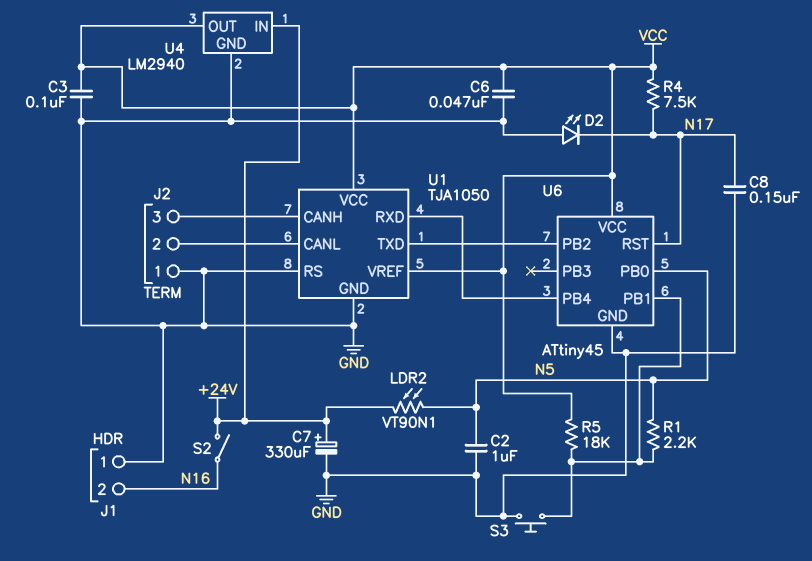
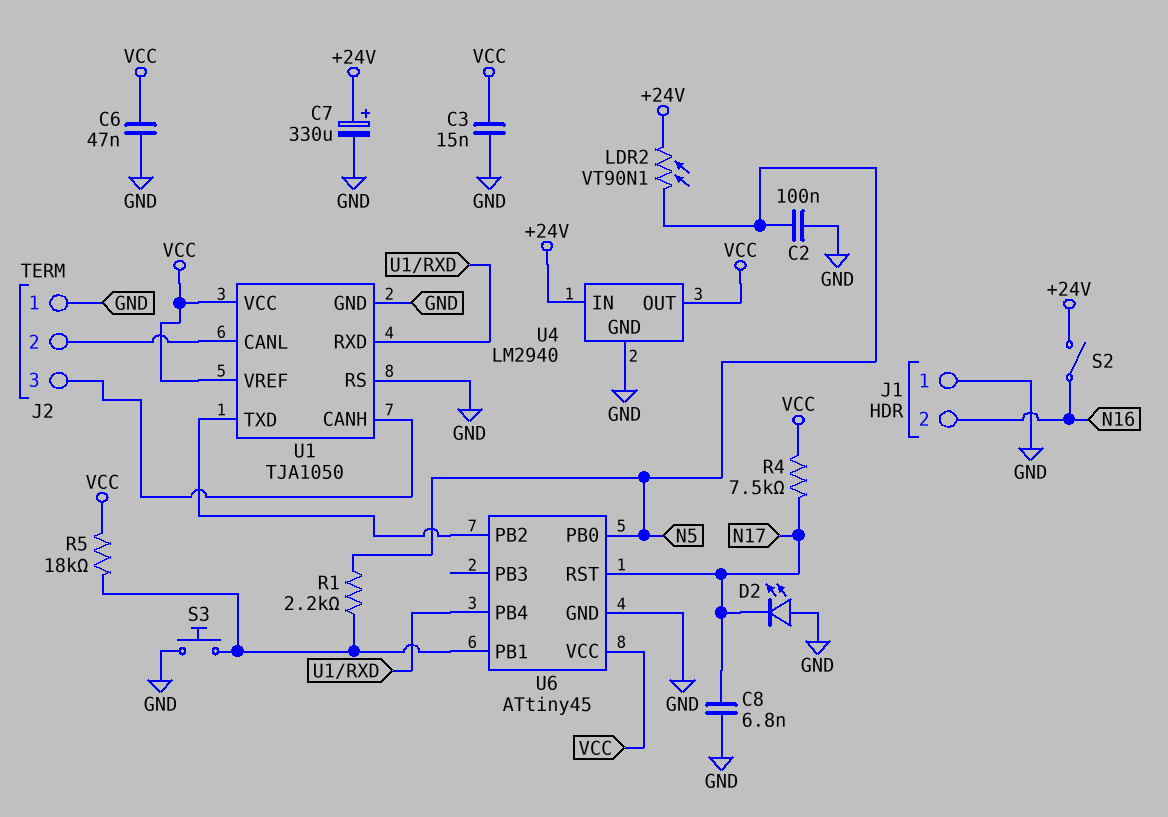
C2: 1uF (GND, N5) -> 100nF (GND, N5)
C3: 100nF (GND, VCC) -> 15nF (GND, VCC)
C8: 150nF (GND, N17) -> 6.8nF (GND, N17)

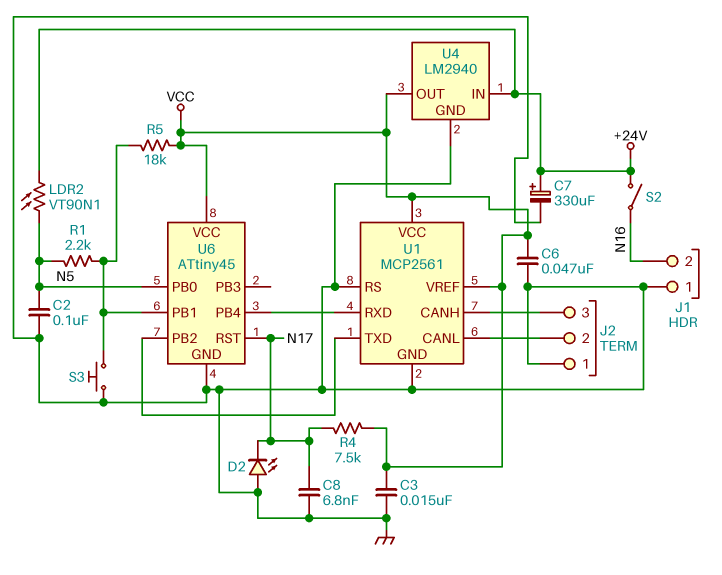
U1: TJA1050 -> MCP2561

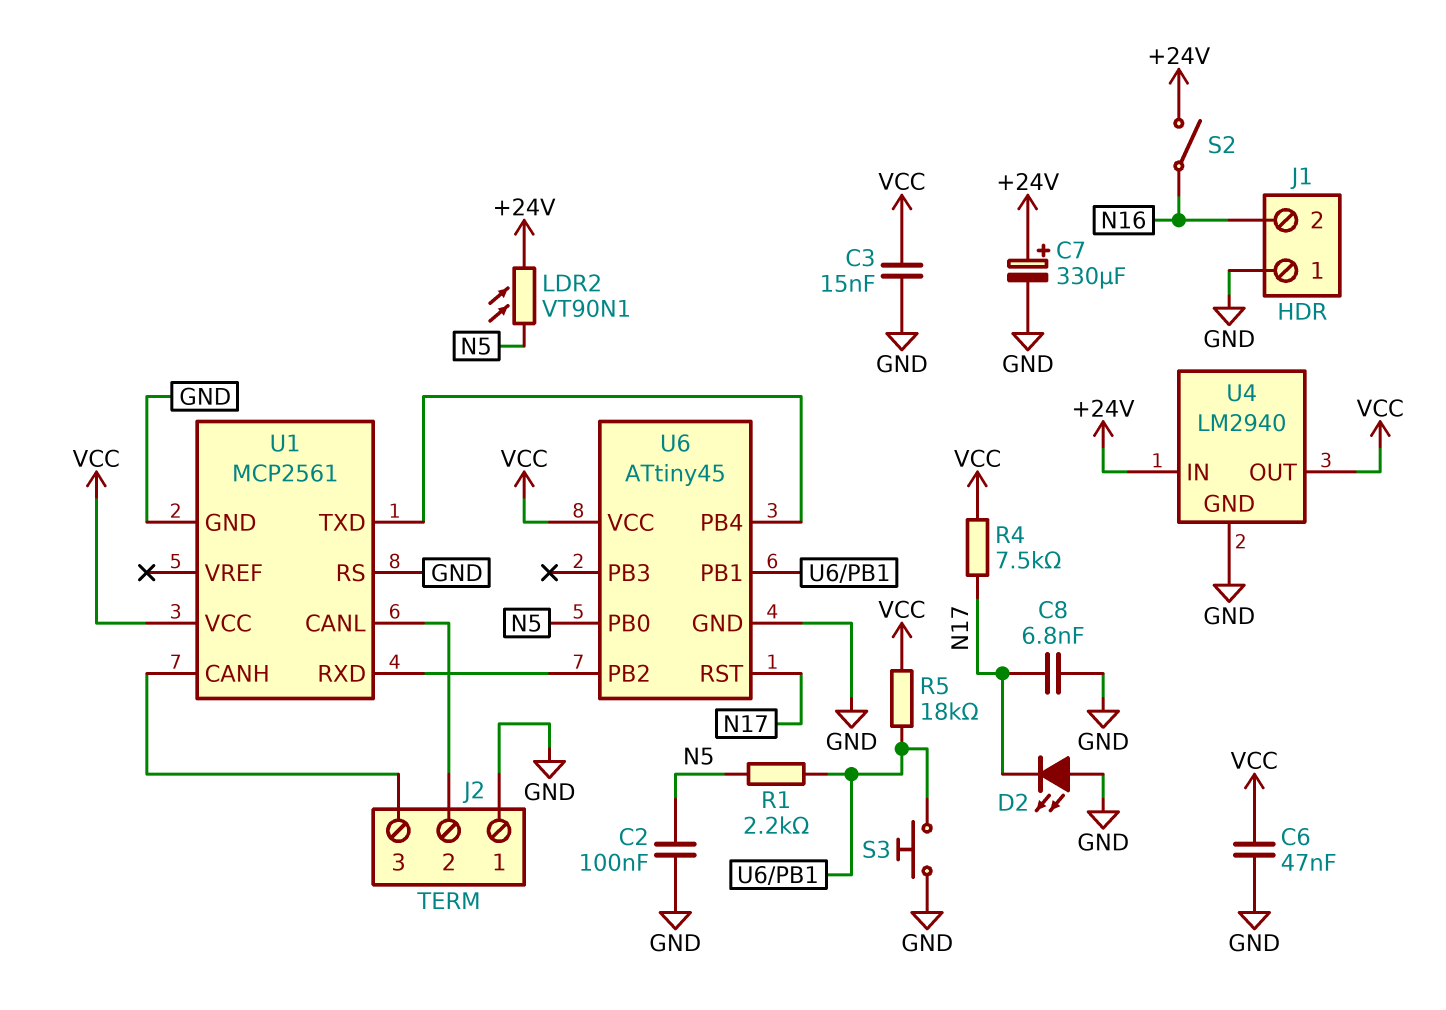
U1 pin VREF: VCC -> none
U6 pin PB2: U1/TXD -> U1/RXD
U6 pin PB4: U1/RXD -> U1/TXD

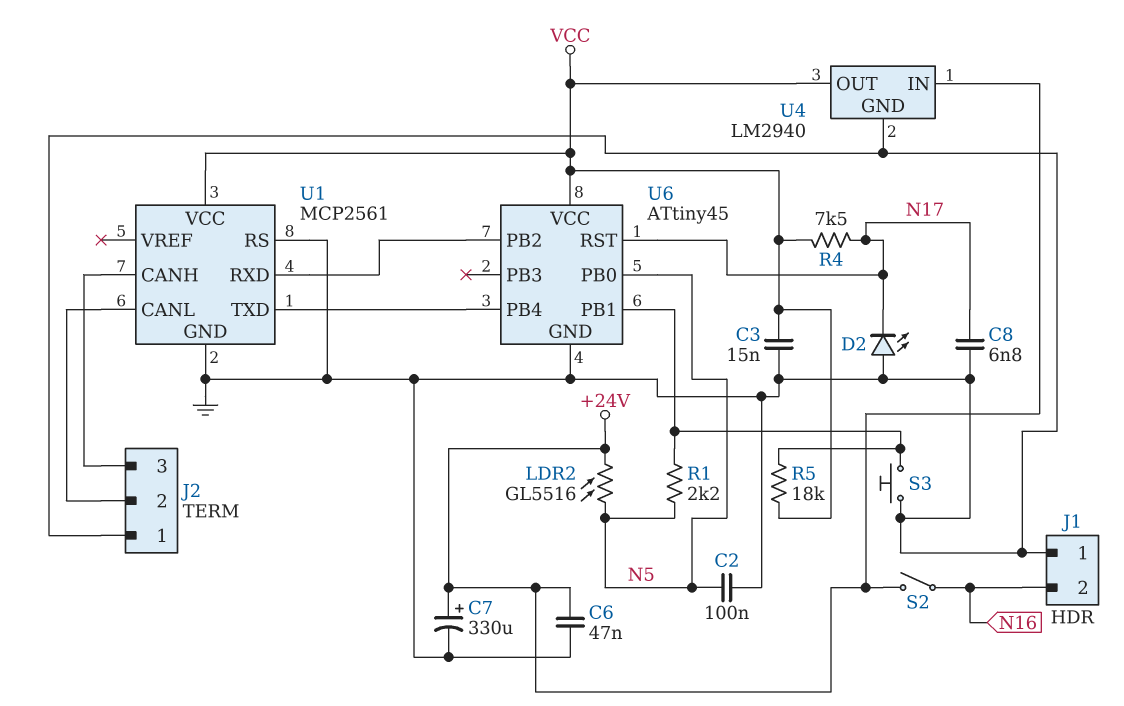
C6: 47nF (GND, VCC) -> 47nF (+24V, GND)
LDR2: VT90N1 (+24V, N5) -> GL5516 (+24V, N5)

